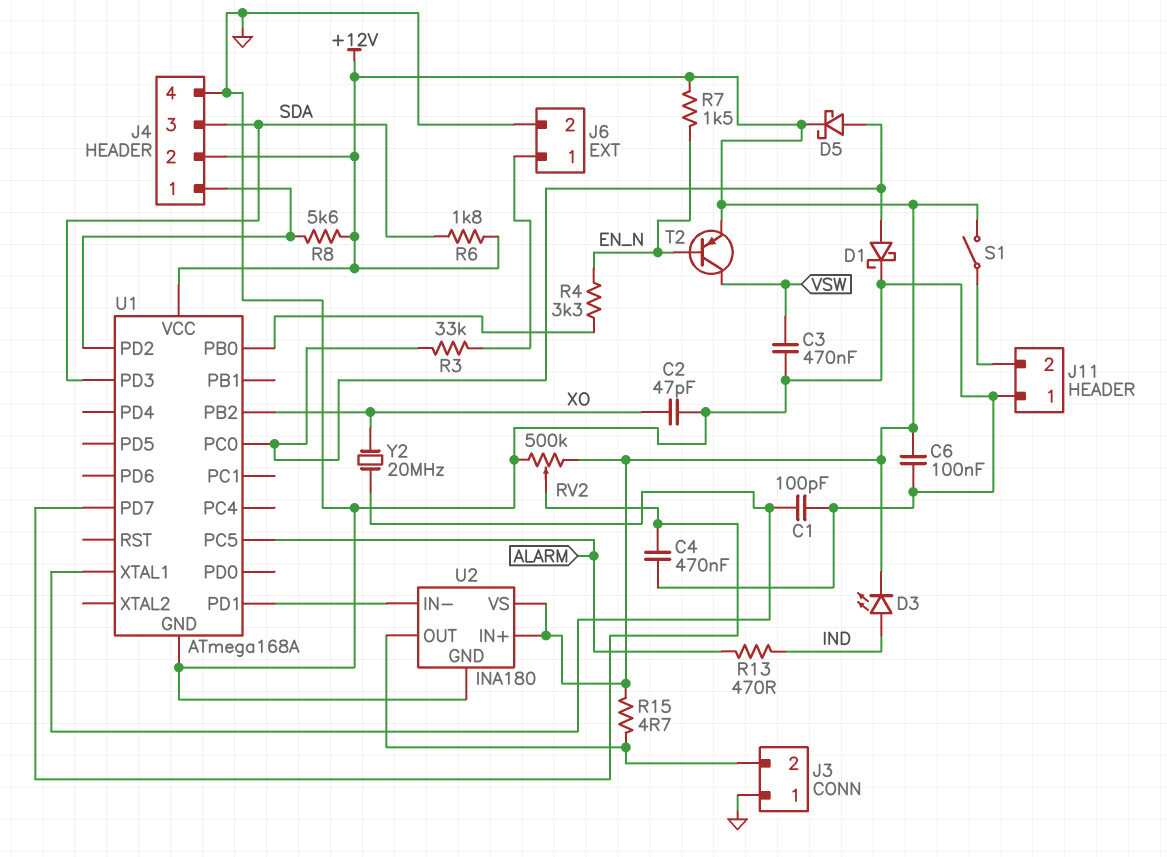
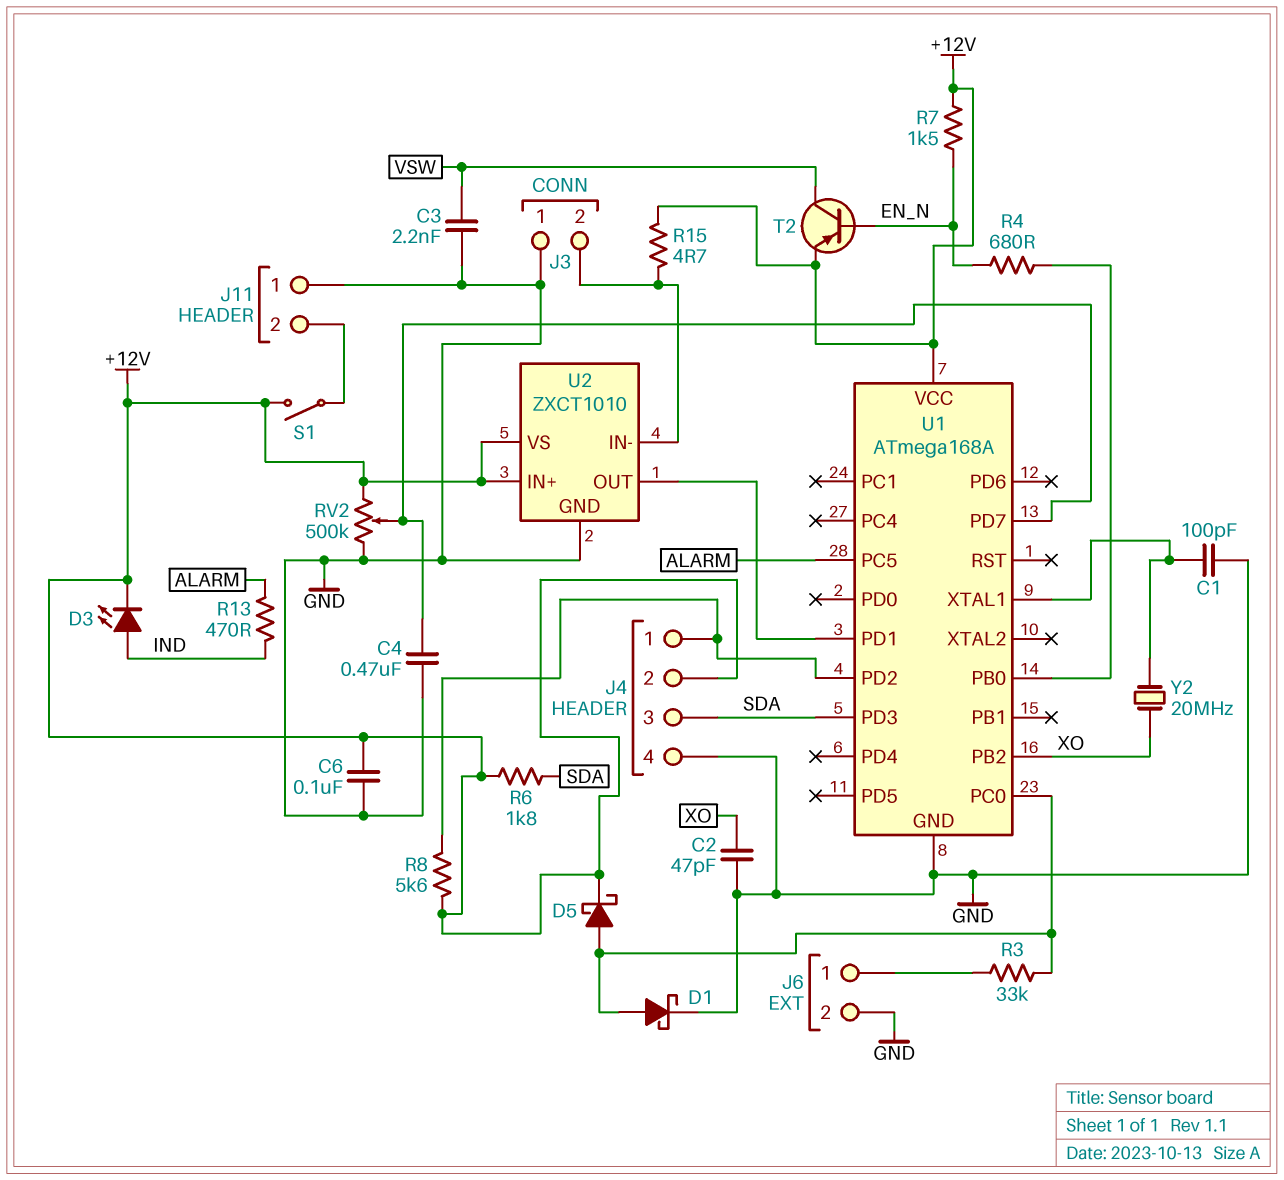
C3: 470nF (GND, VSW) -> 2.2nF (GND, VSW)
R4: 3.3k (EN_N, U1/PB0) -> 680 (EN_N, U1/PB0)
U2: INA180 -> ZXCT1010
U2 pin IN-: U1/PD1 -> J3/2
U2 pin OUT: J3/2 -> U1/PD1

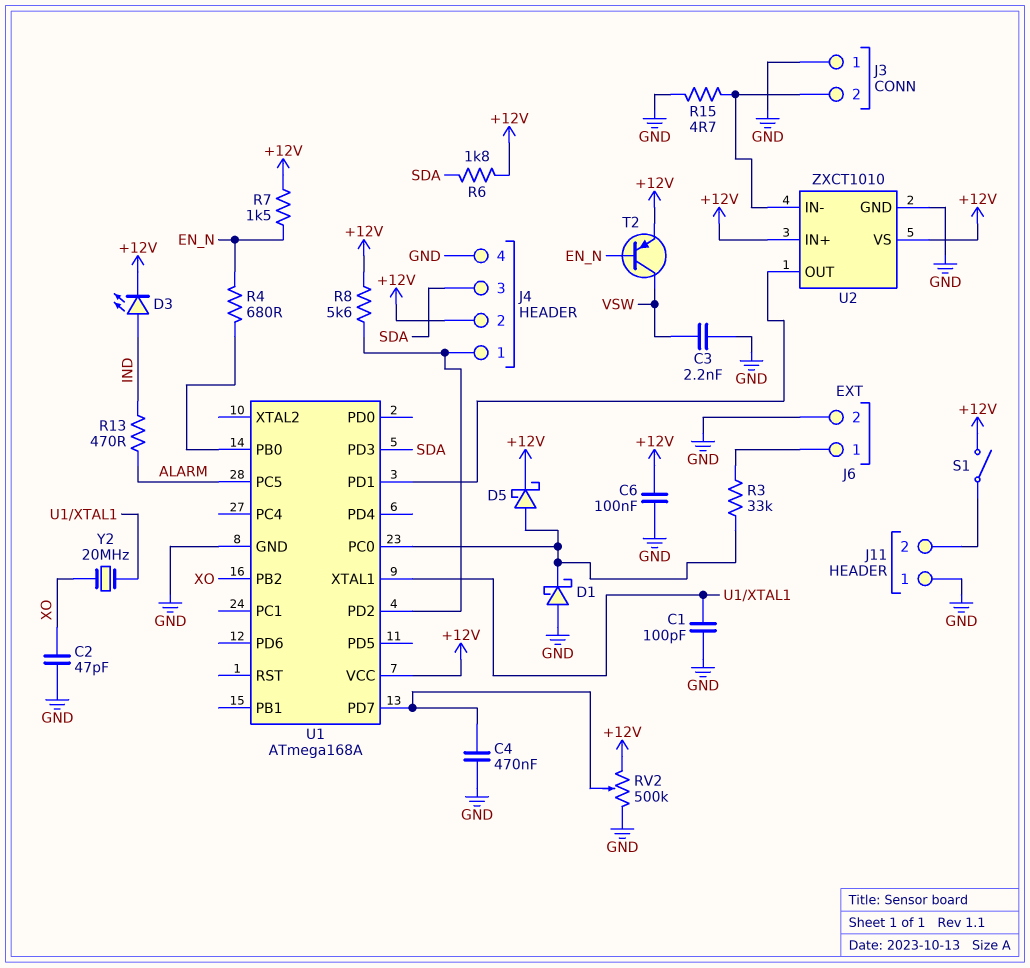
D1: schottky (A U1/PC0, K GND) -> schottky (A GND, K U1/PC0)
R15: 4.7 (+12V, J3/2) -> 4.7 (GND, J3/2)

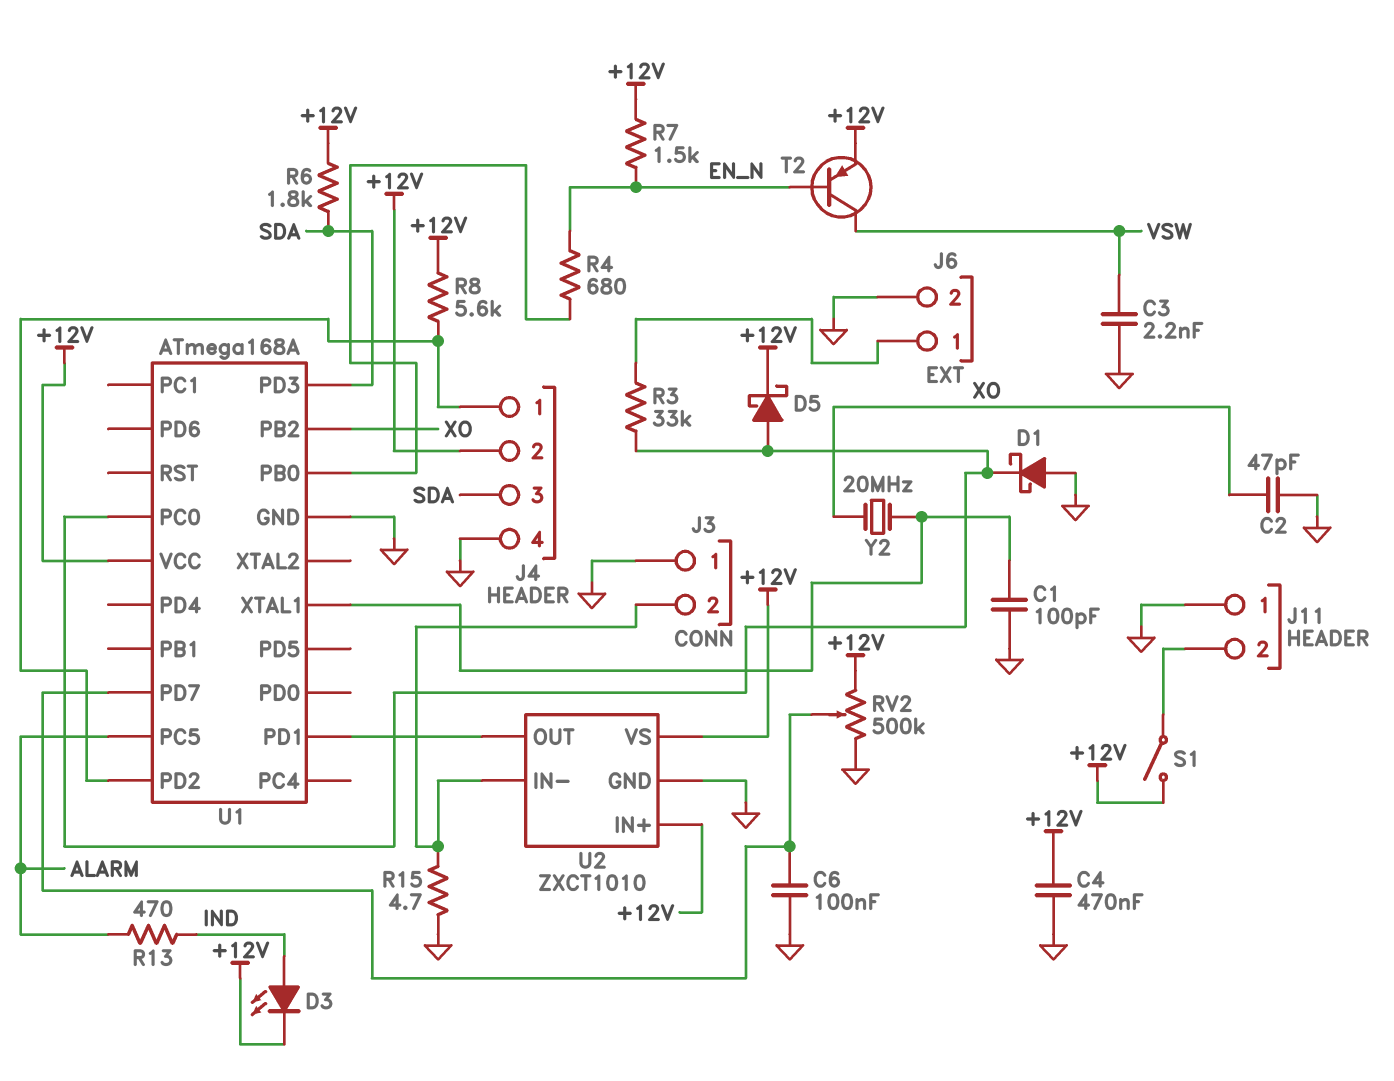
C4: 470nF (GND, U1/PD7) -> 470nF (+12V, GND)
C6: 100nF (+12V, GND) -> 100nF (GND, U1/PD7)

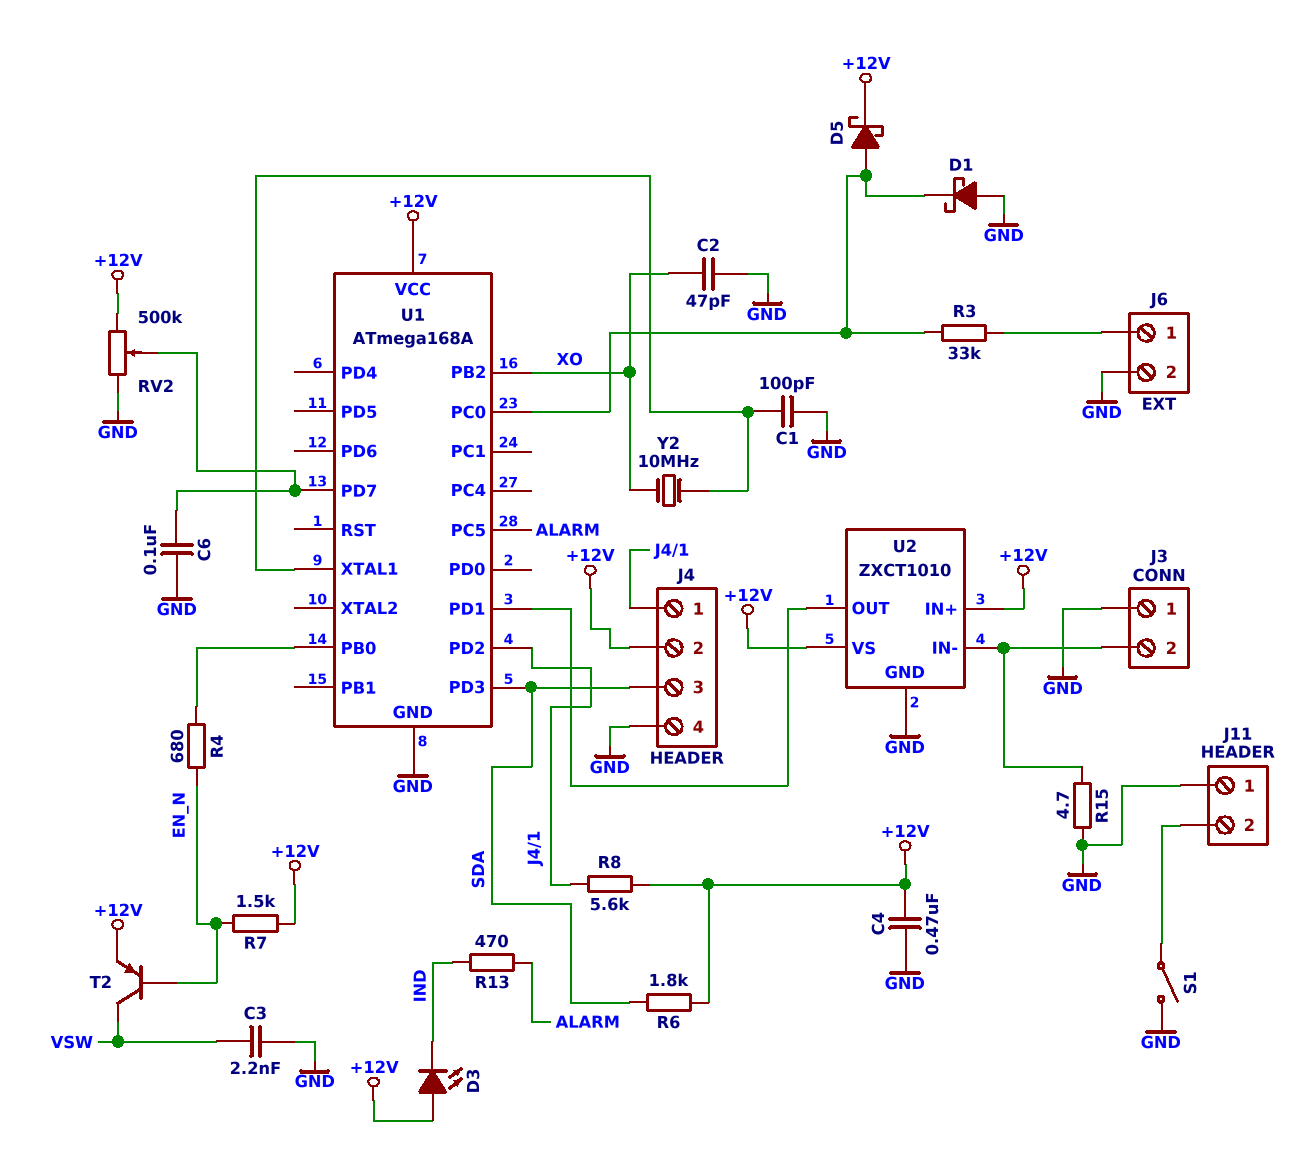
D3: LED (A IND, K +12V) -> LED (A +12V, K IND)
S1: switch (+12V, J11/2) -> switch (GND, J11/2)
Y2: 20MHz (U1/XTAL1, XO) -> 10MHz (U1/XTAL1, XO)

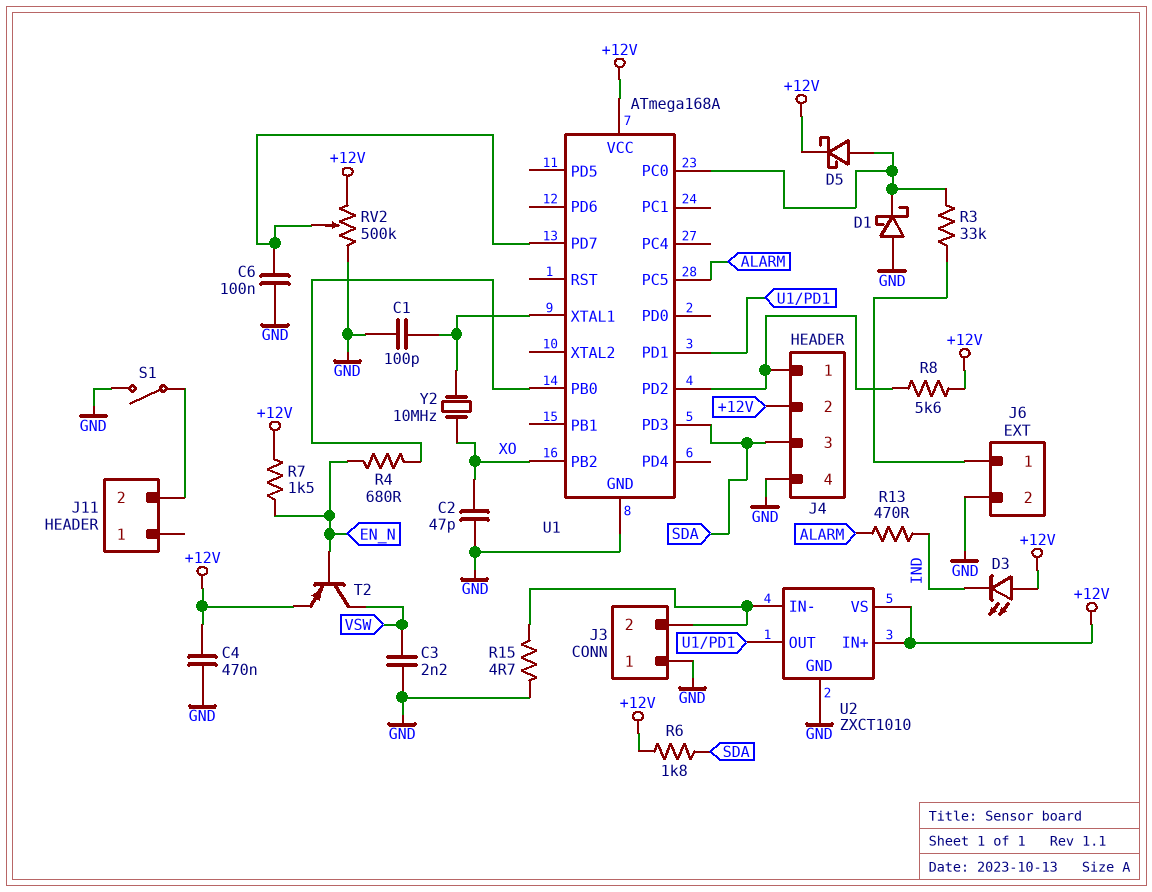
J11 pin 1: GND -> none

